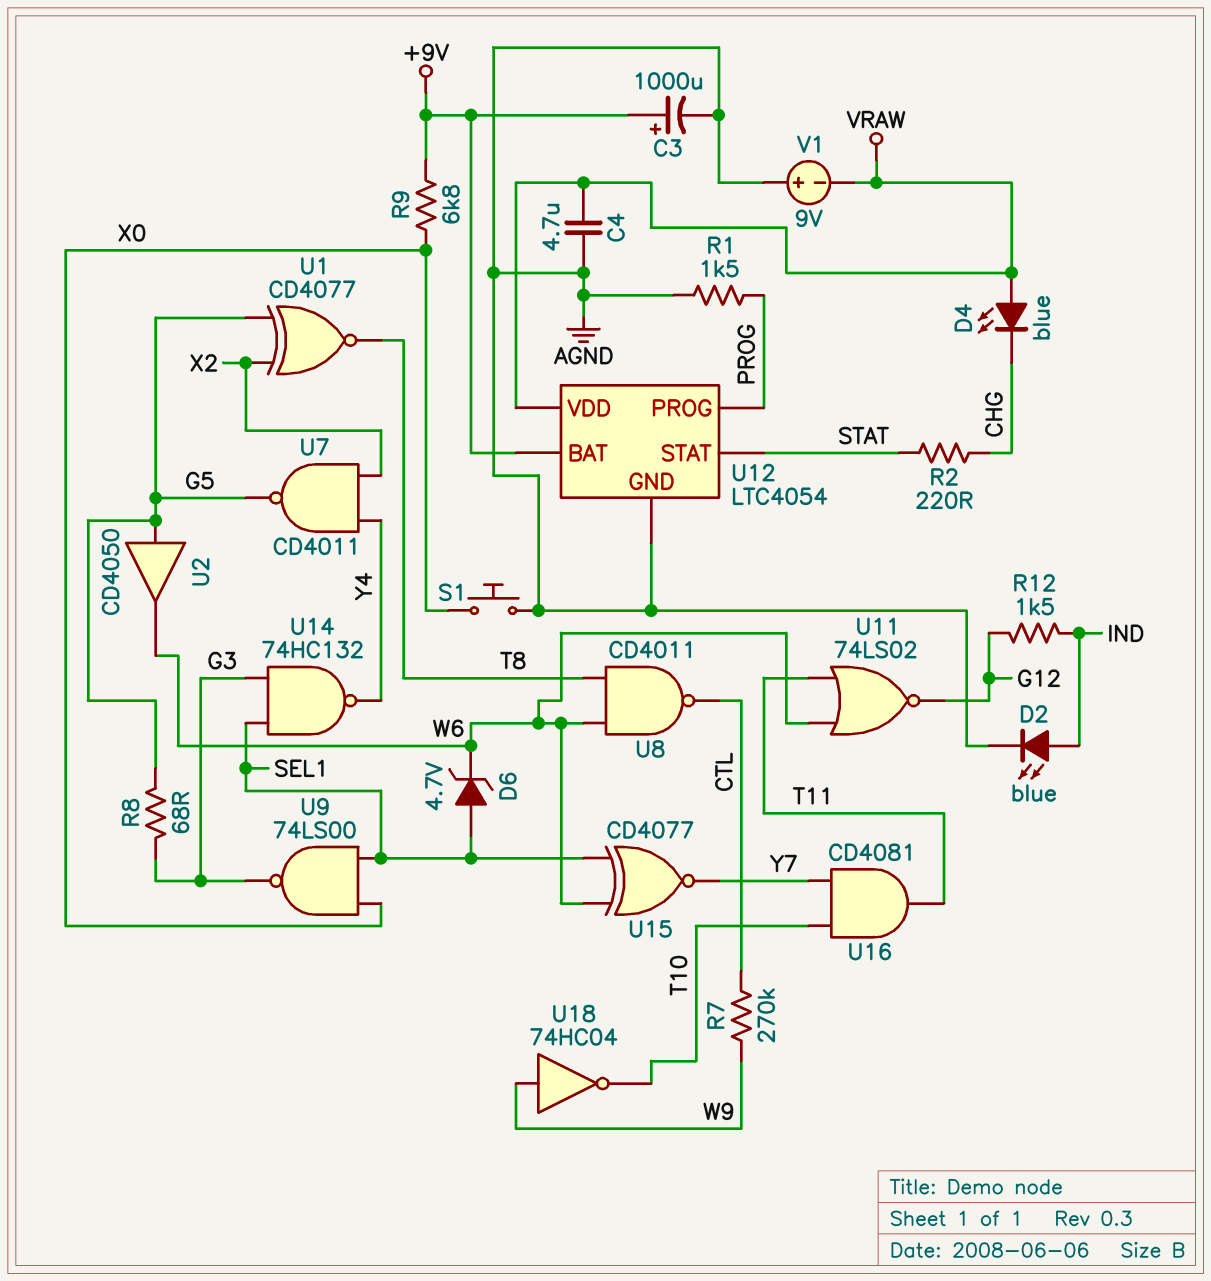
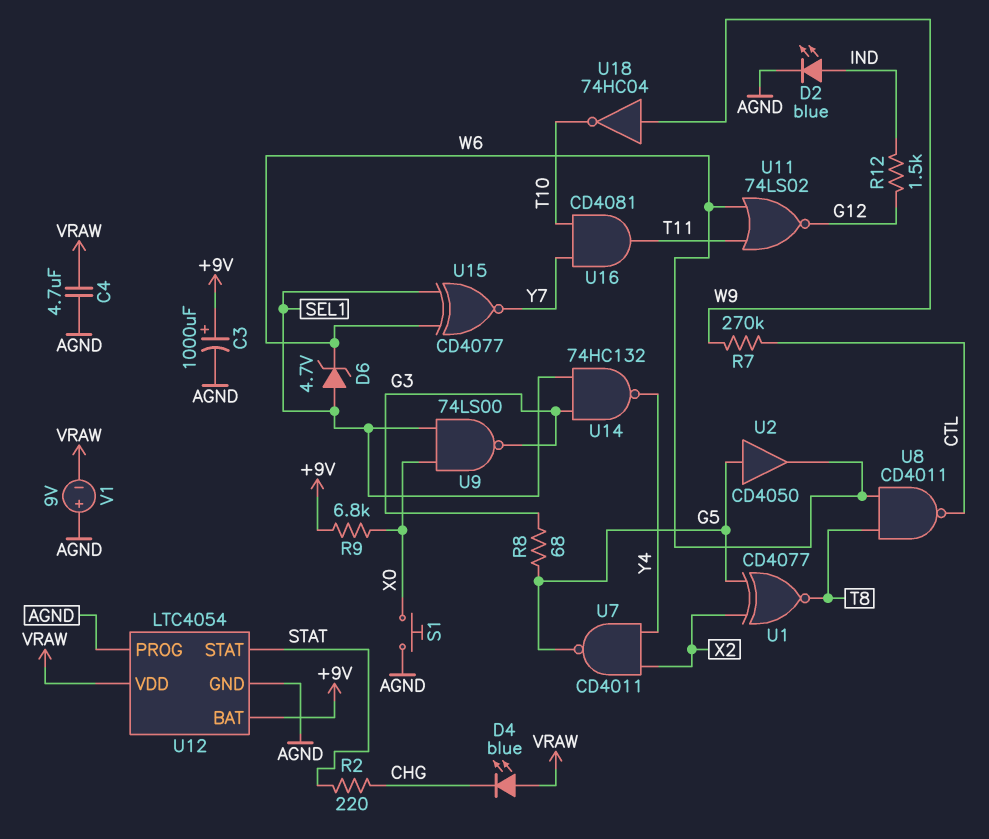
R1: 1.5k (AGND, PROG) -> none
U12 pin PROG: PROG -> AGND

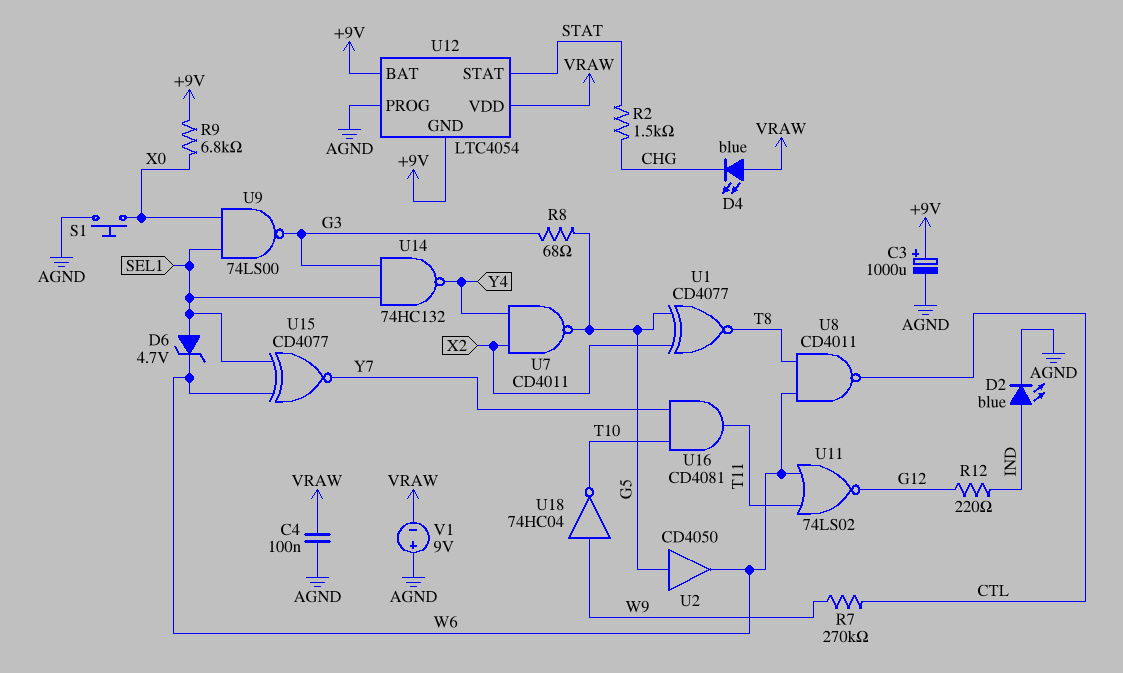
C4: 4.7uF (AGND, VRAW) -> 100nF (AGND, VRAW)
R2: 220 (CHG, STAT) -> 1.5k (CHG, STAT)
R12: 1.5k (G12, IND) -> 220 (G12, IND)
U12 pin GND: AGND -> +9V

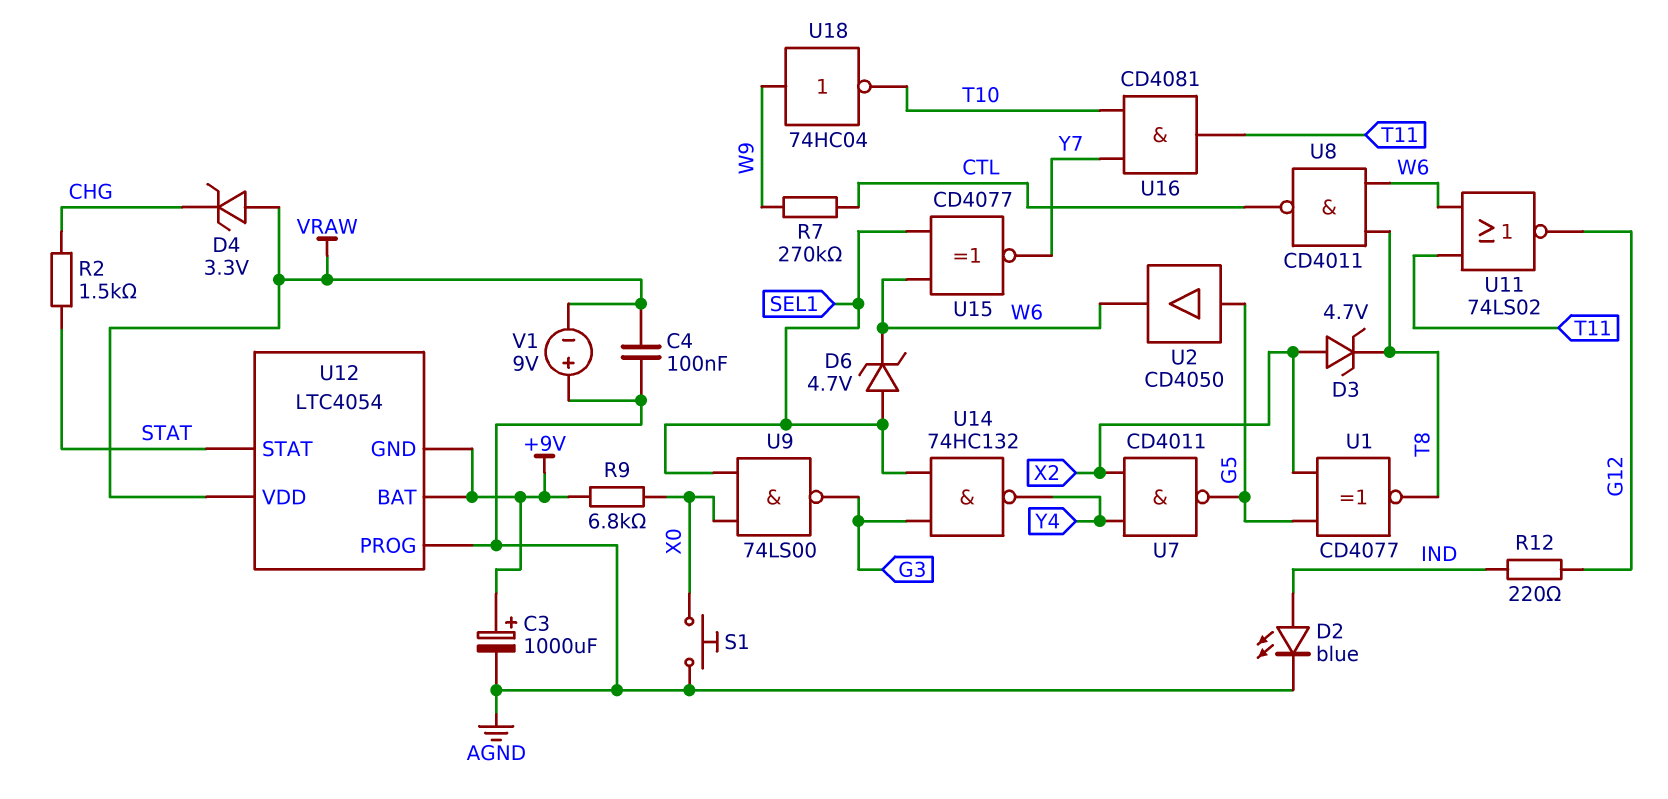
D3: none -> zener 4.7V (A X2, K T8)
D4: LED blue (A VRAW, K CHG) -> zener 3.3V (A VRAW, K CHG)
R8: 68 (G3, G5) -> none

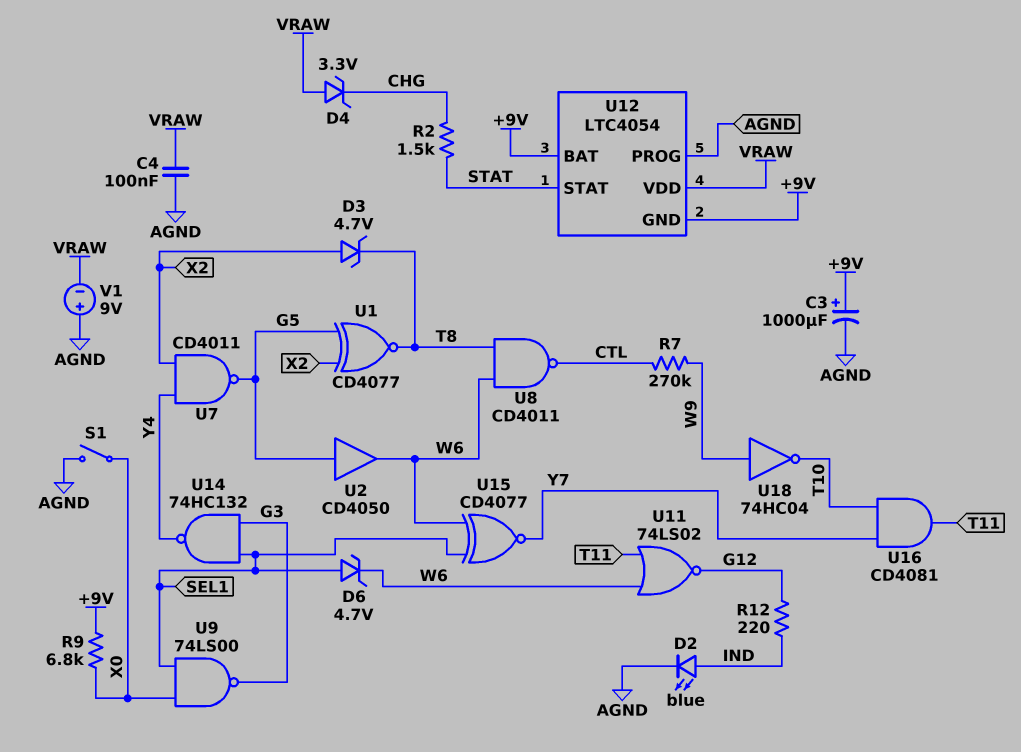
S1: button (AGND, X0) -> switch (AGND, X0)

